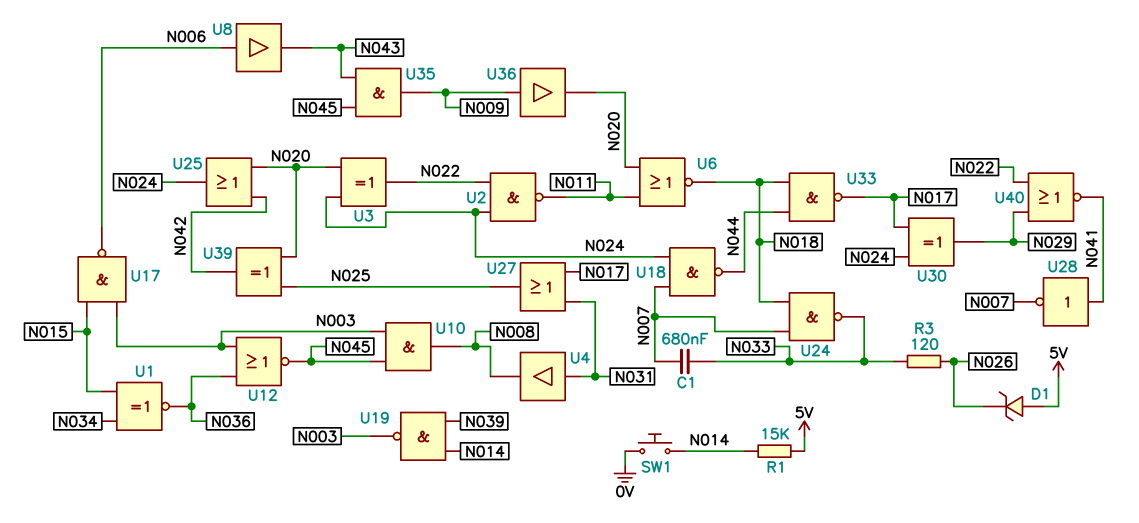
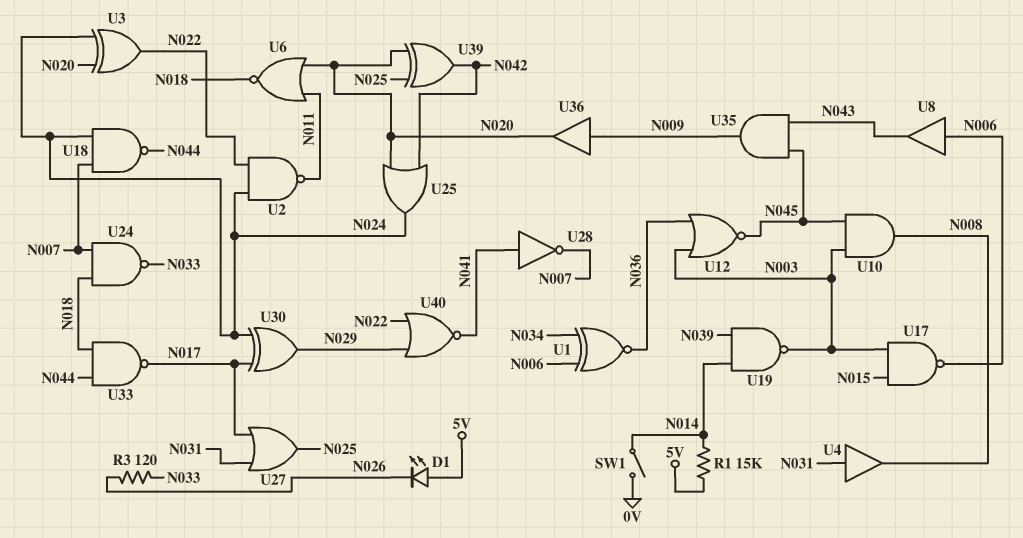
C1: 680nF (N007, N033) -> none
D1: zener (A 5V, K N026) -> LED (A 5V, K N026)
SW1: button (0V, N014) -> switch (0V, N014)
U1: XNOR (in N015, in N034, out N036) -> XNOR (in N006, in N034, out N036)

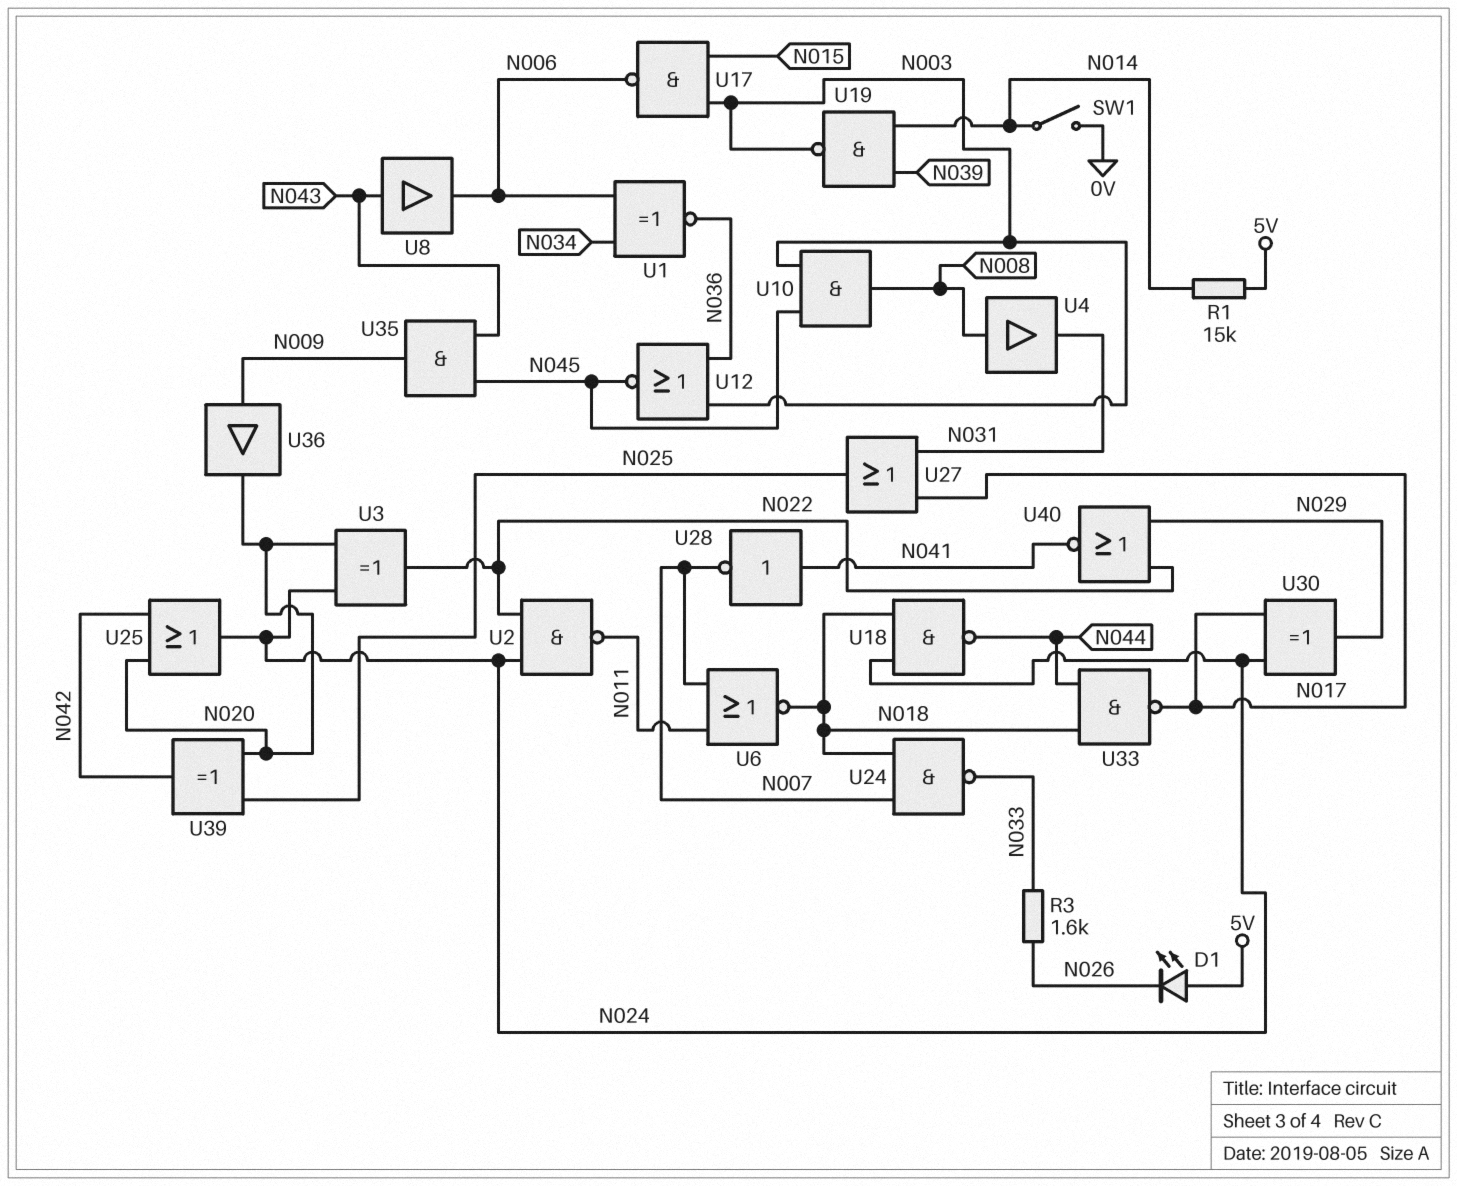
R3: 120 (N026, N033) -> 1.6k (N026, N033)
U4: buffer (in N031, out N008) -> buffer (in N008, out N031)
U6: NOR (in N011, in N020, out N018) -> NOR (in N007, in N011, out N018)
U8: buffer (in N006, out N043) -> buffer (in N043, out N006)
U18: NAND (in N007, in N024, out N044) -> NAND (in N018, in N024, out N044)

